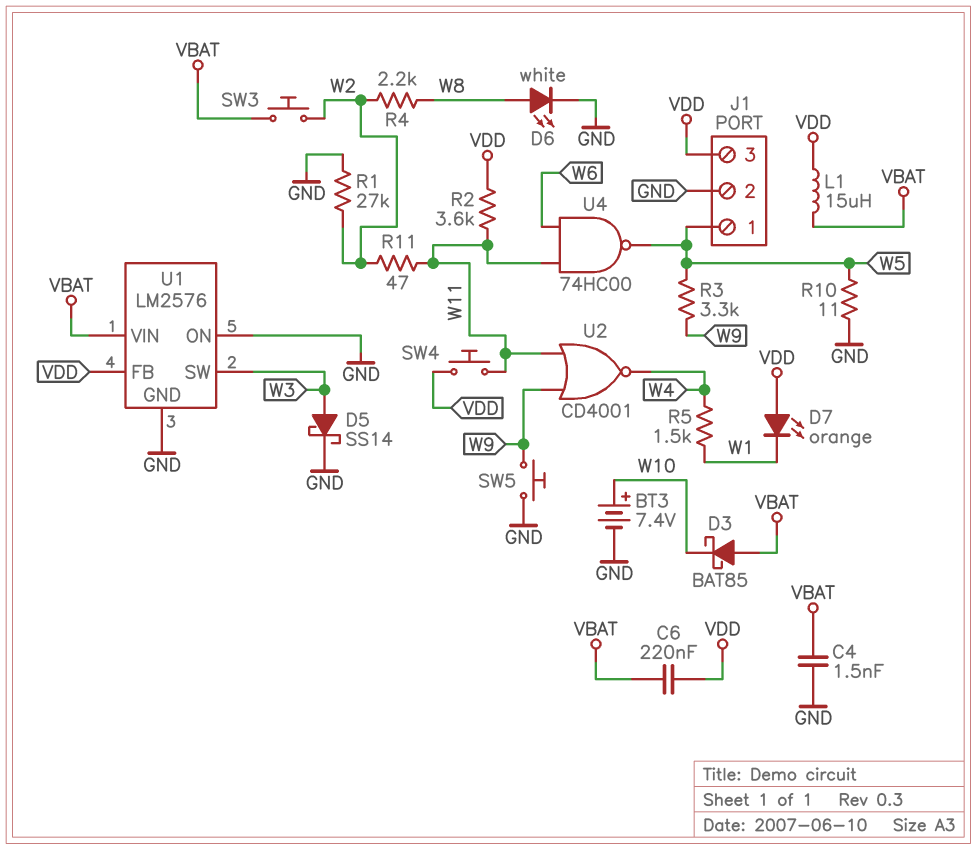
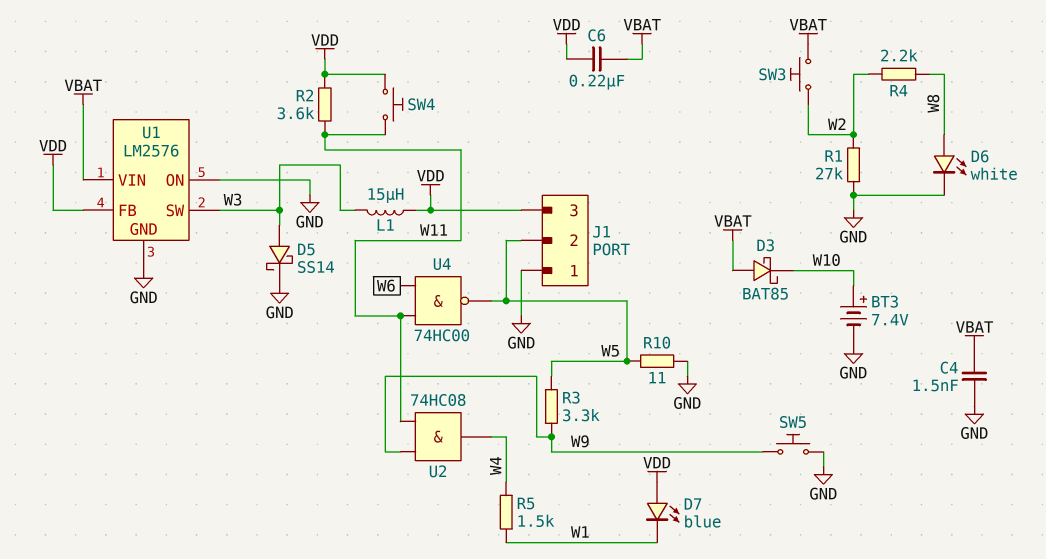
D7: LED orange (A VDD, K W1) -> LED blue (A VDD, K W1)
J1 pin 1: W5 -> GND
J1 pin 2: GND -> W5
L1: 15uH (VBAT, VDD) -> 15uH (VDD, W3)
R11: 47 (W2, W11) -> none
U2: NOR CD4001 (in W9, in W11, out W4) -> AND 74HC08 (in W9, in W11, out W4)

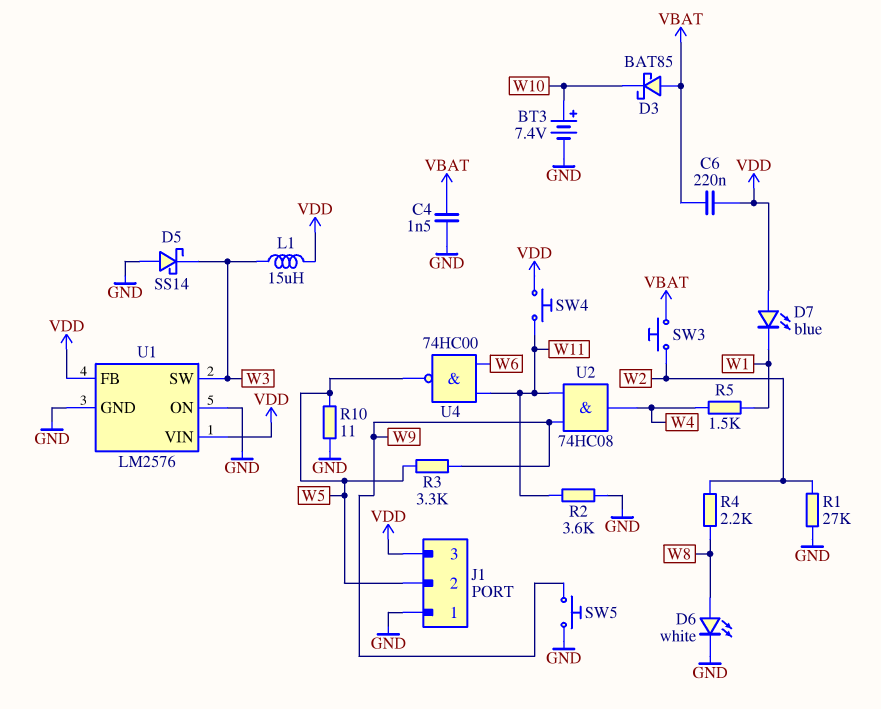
D5: schottky SS14 (A W3, K GND) -> schottky SS14 (A GND, K W3)
R2: 3.6k (VDD, W11) -> 3.6k (GND, W11)
U1 pin VIN: VBAT -> VDD

